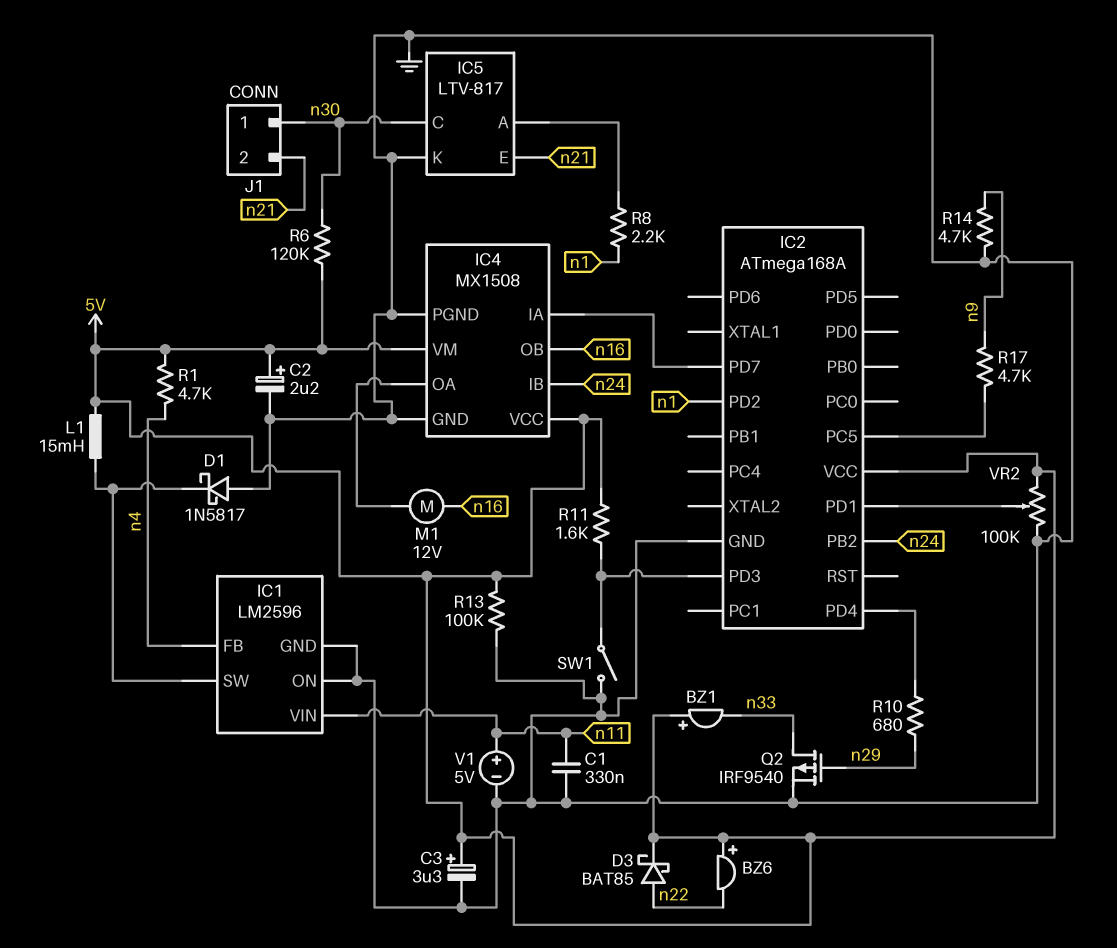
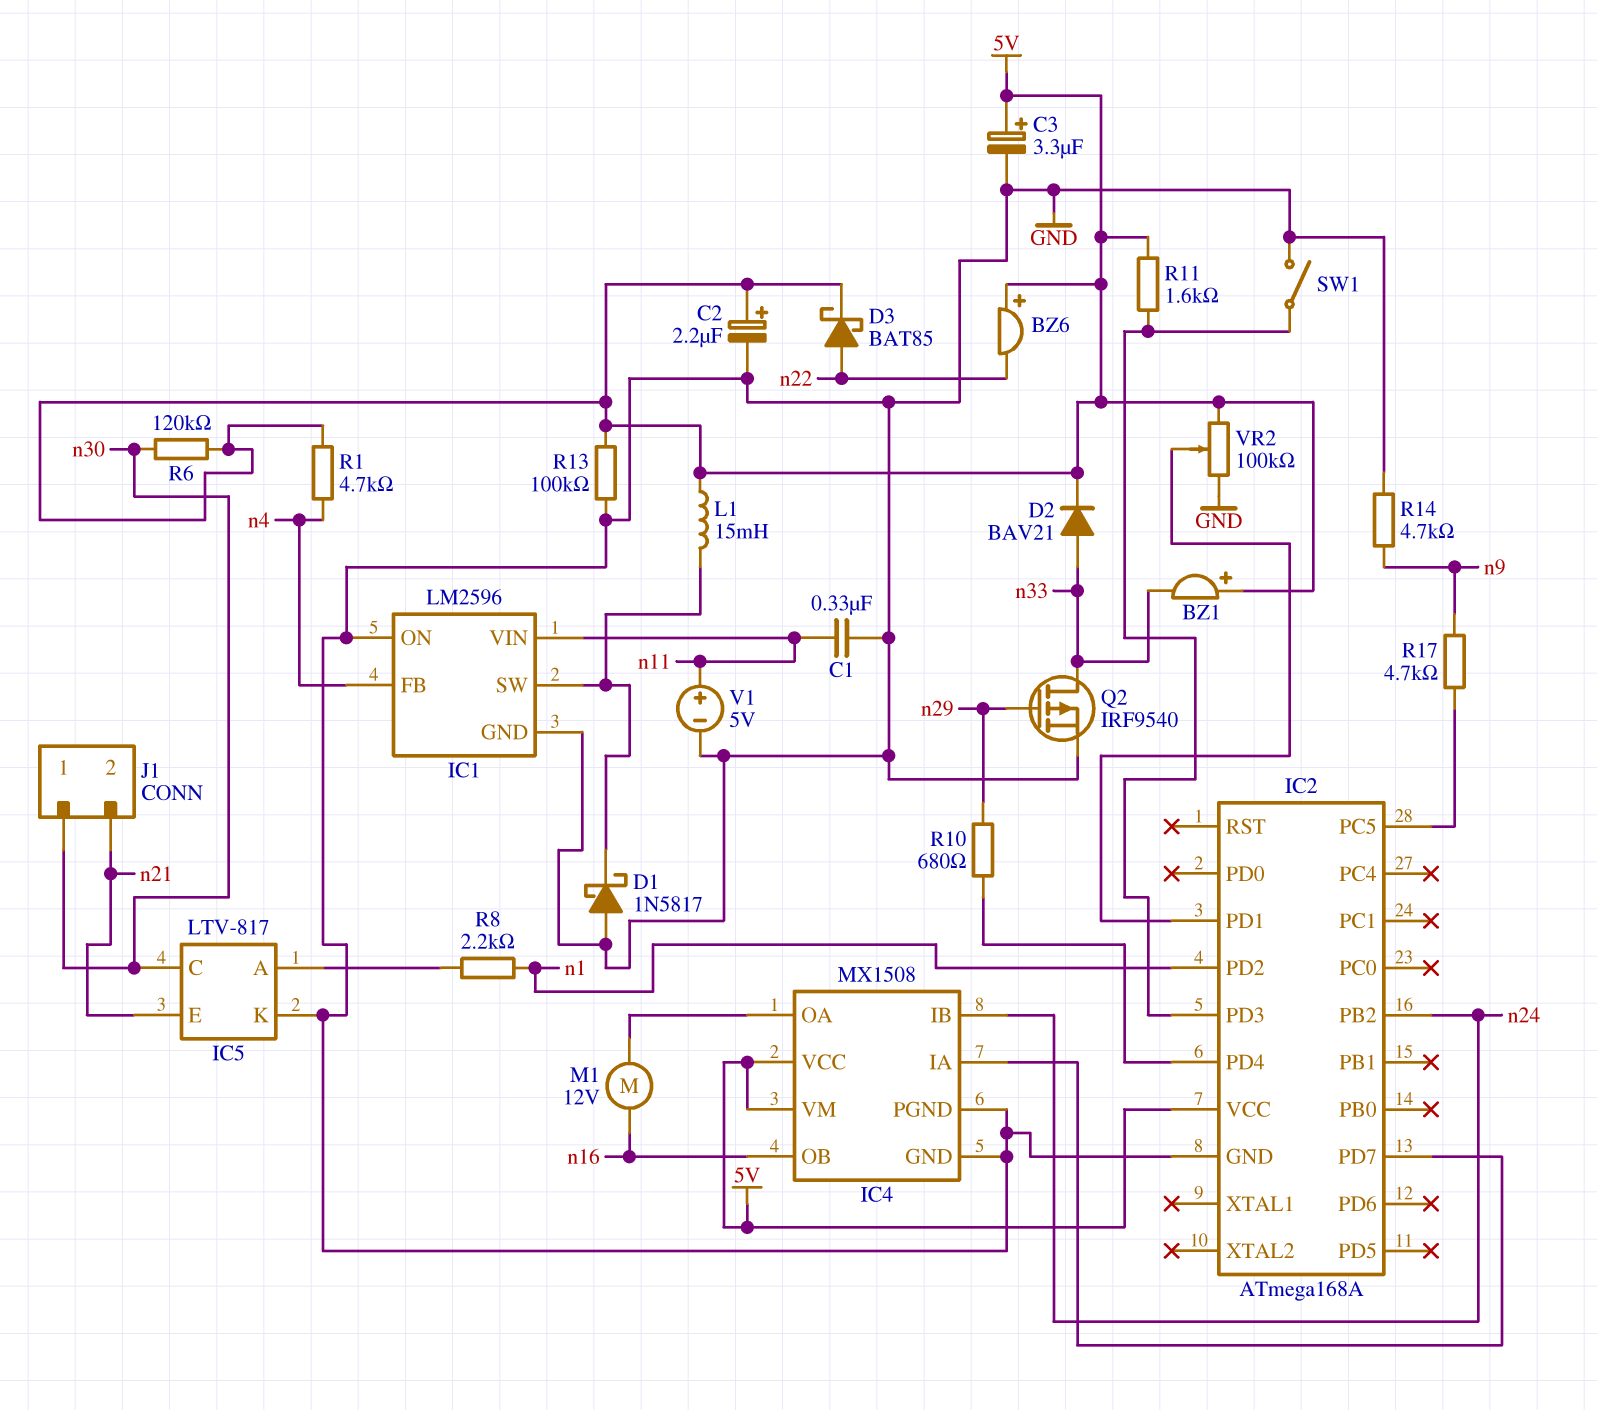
D2: none -> diode BAV21 (A n33, K 5V)

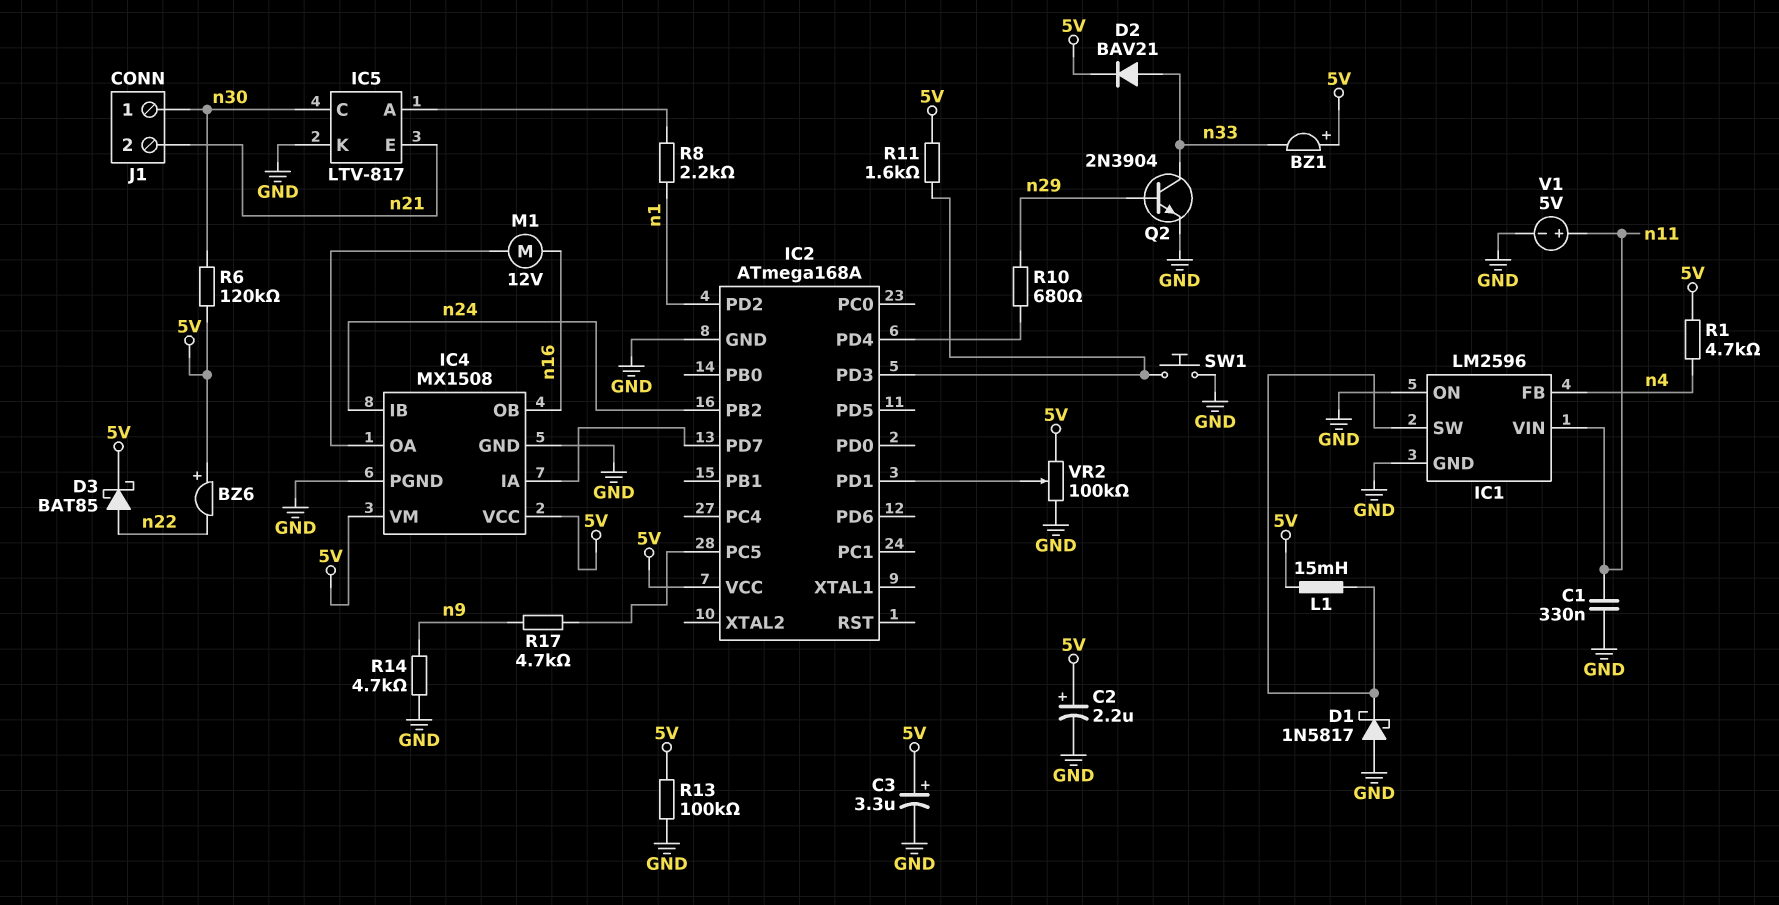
Q2: PMOS IRF9540 (G n29, D n33, S GND) -> NPN 2N3904 (B n29, C n33, E GND)
SW1: switch (GND, IC2/PD3) -> button (GND, IC2/PD3)

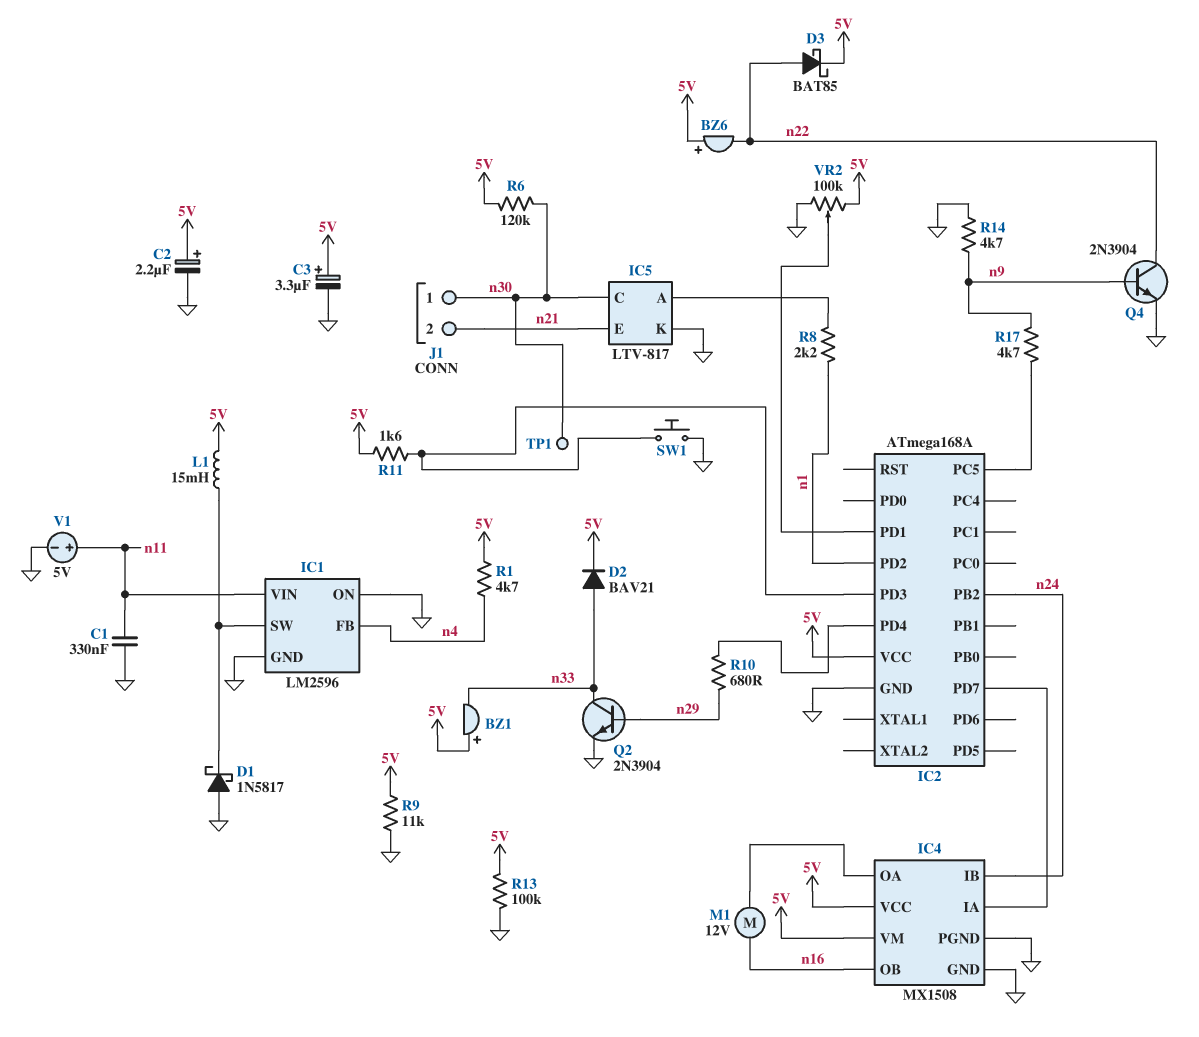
Q4: none -> NPN 2N3904 (B n9, C n22, E GND)
R9: none -> 11k (5V, GND)
TP1: none -> test point (n30)

